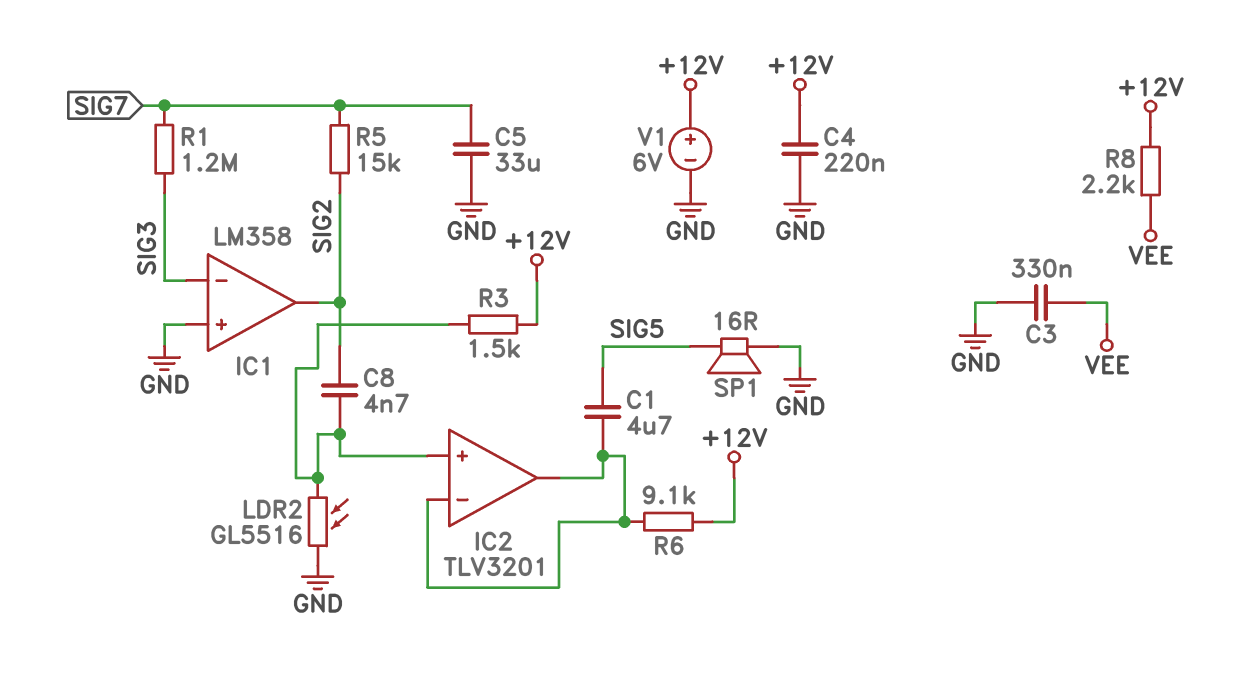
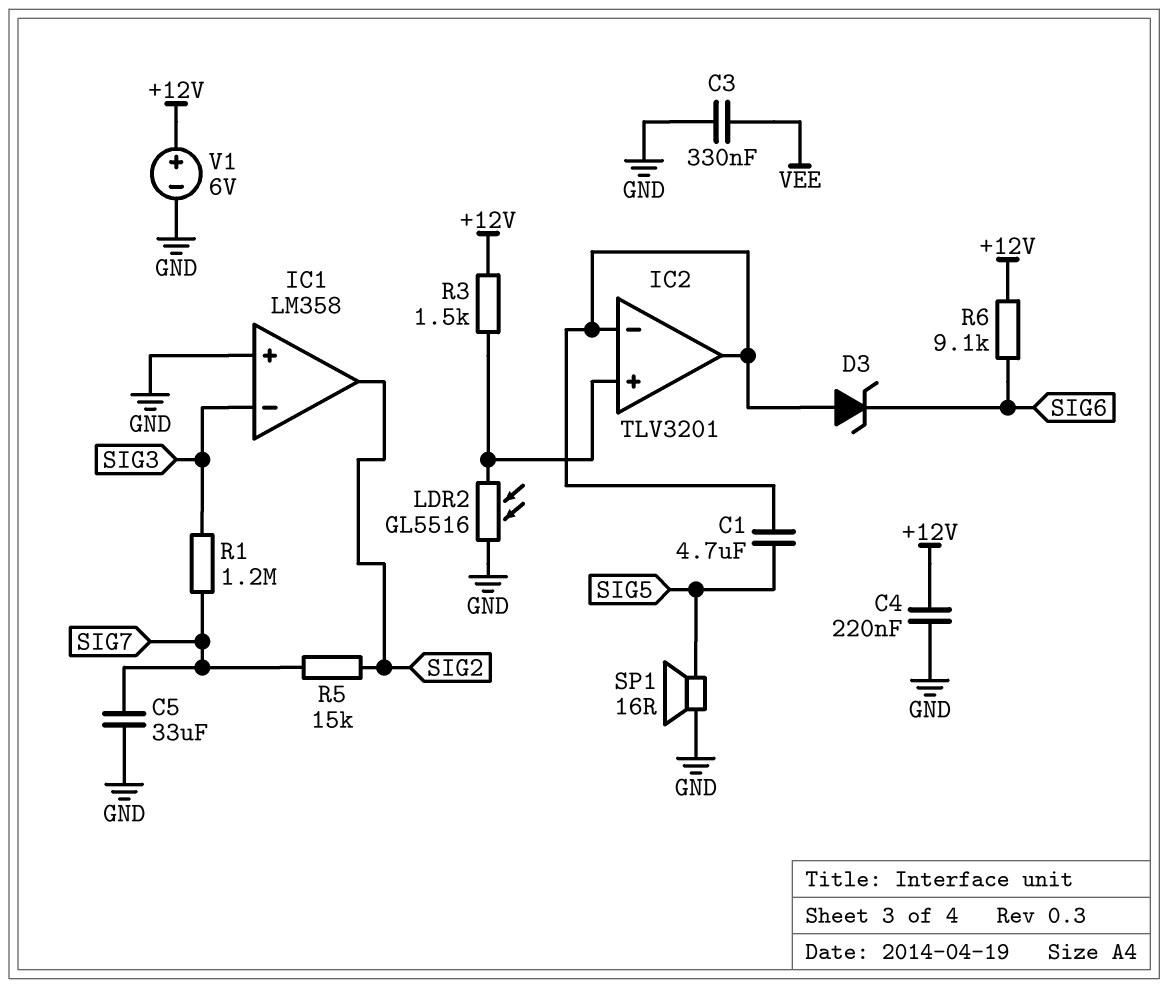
C8: 4.7nF (IC2/in+, SIG2) -> none
D3: none -> zener (A IC2/in-, K SIG6)
R6: 9.1k (+12V, IC2/in-) -> 9.1k (+12V, SIG6)
R8: 2.2k (+12V, VEE) -> none

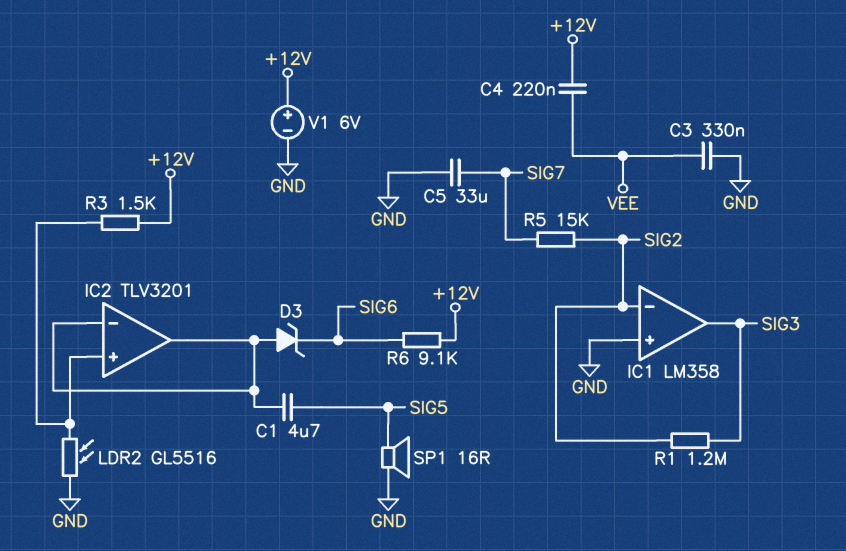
C4: 220nF (+12V, GND) -> 220nF (+12V, VEE)
IC1 pin in-: SIG3 -> SIG2
IC1 pin out: SIG2 -> SIG3
R1: 1.2M (SIG3, SIG7) -> 1.2M (SIG2, SIG3)

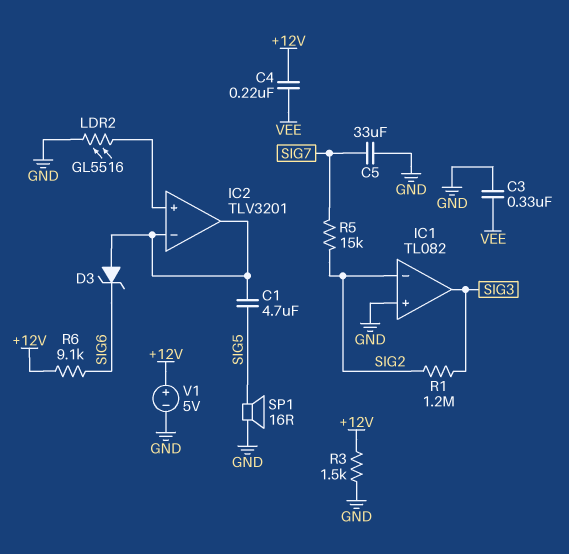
IC1: LM358 -> TL082
R3: 1.5k (+12V, IC2/in+) -> 1.5k (+12V, GND)
V1: 6V (plus +12V, minus GND) -> 5V (plus +12V, minus GND)

